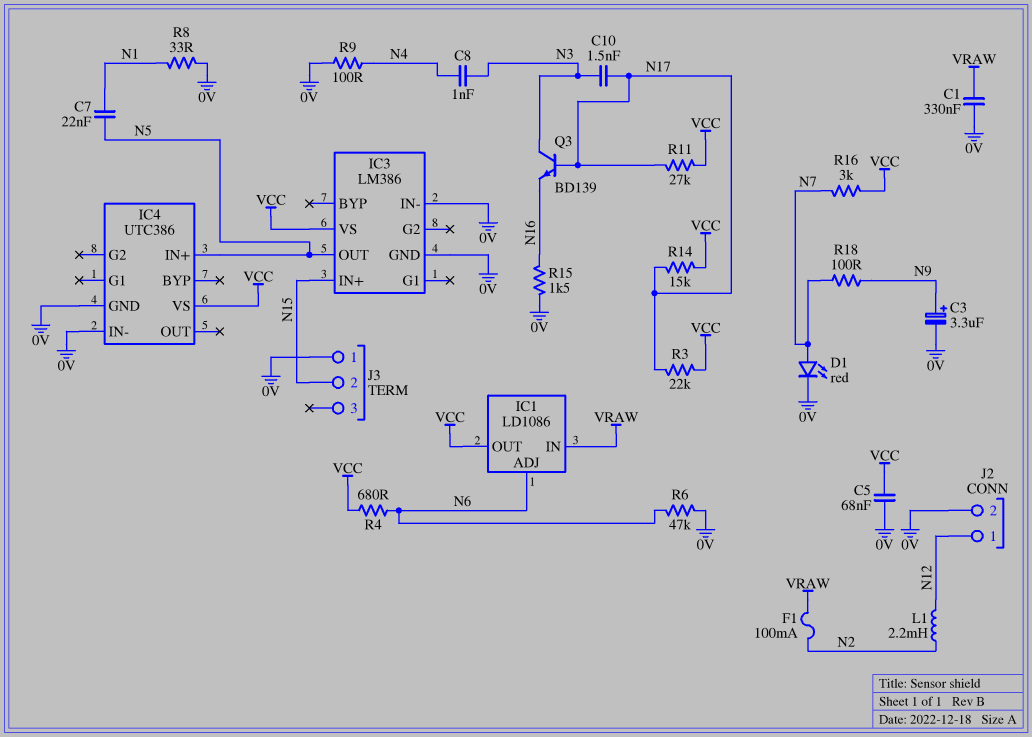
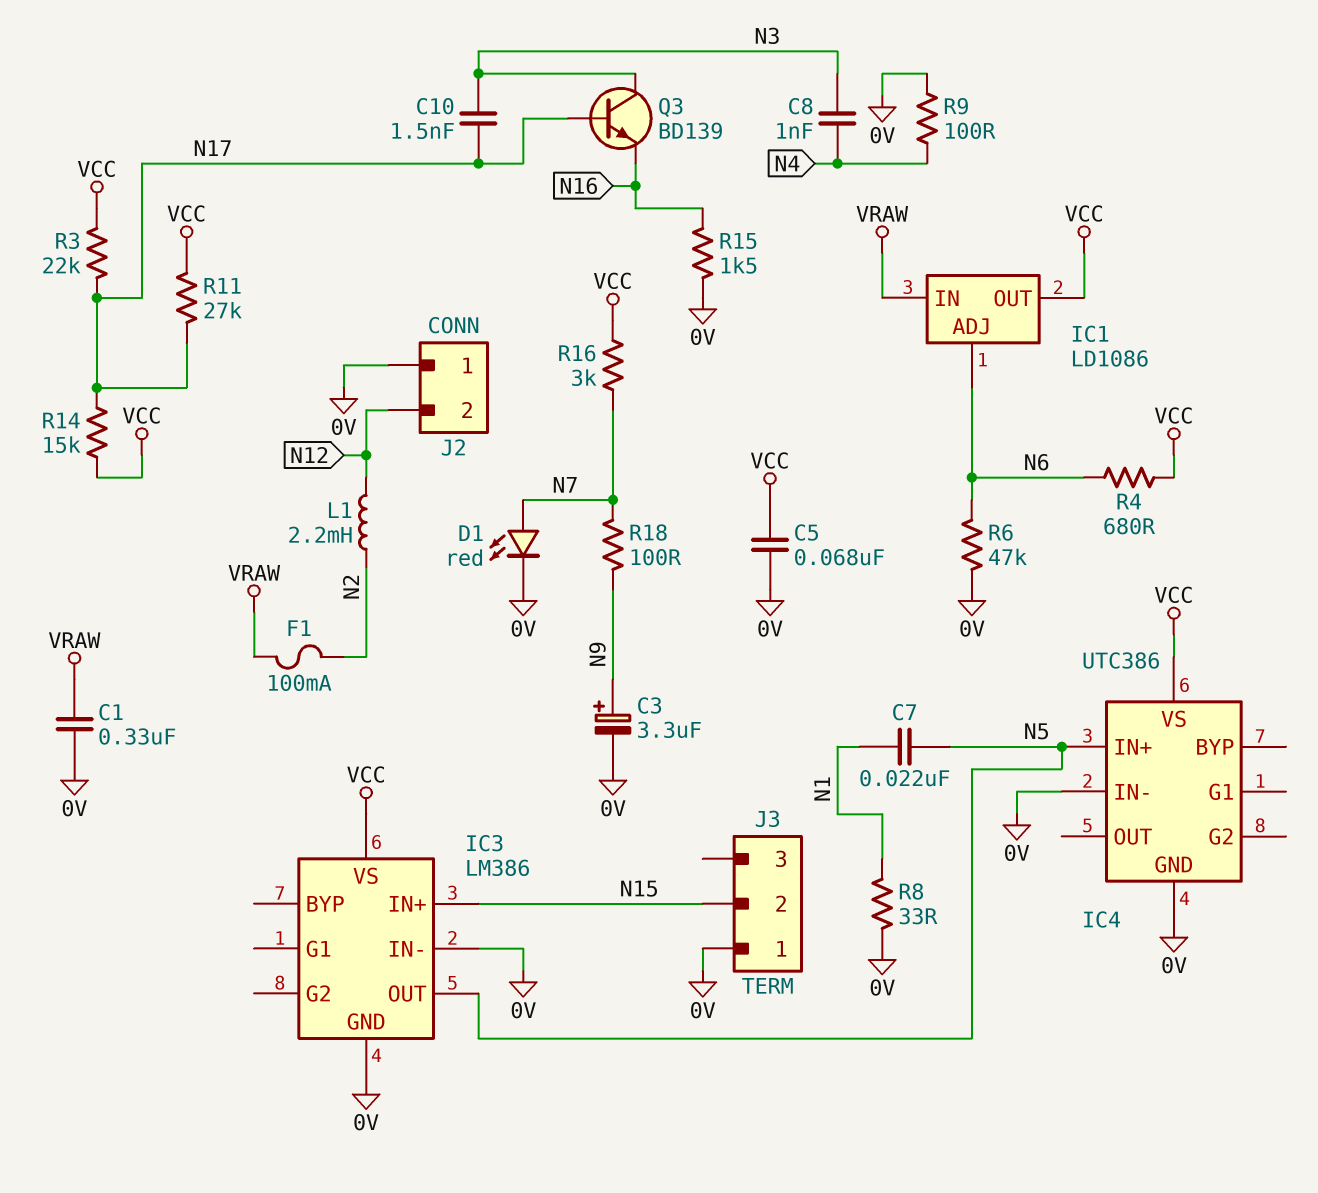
J2 pin 1: N12 -> 0V
J2 pin 2: 0V -> N12

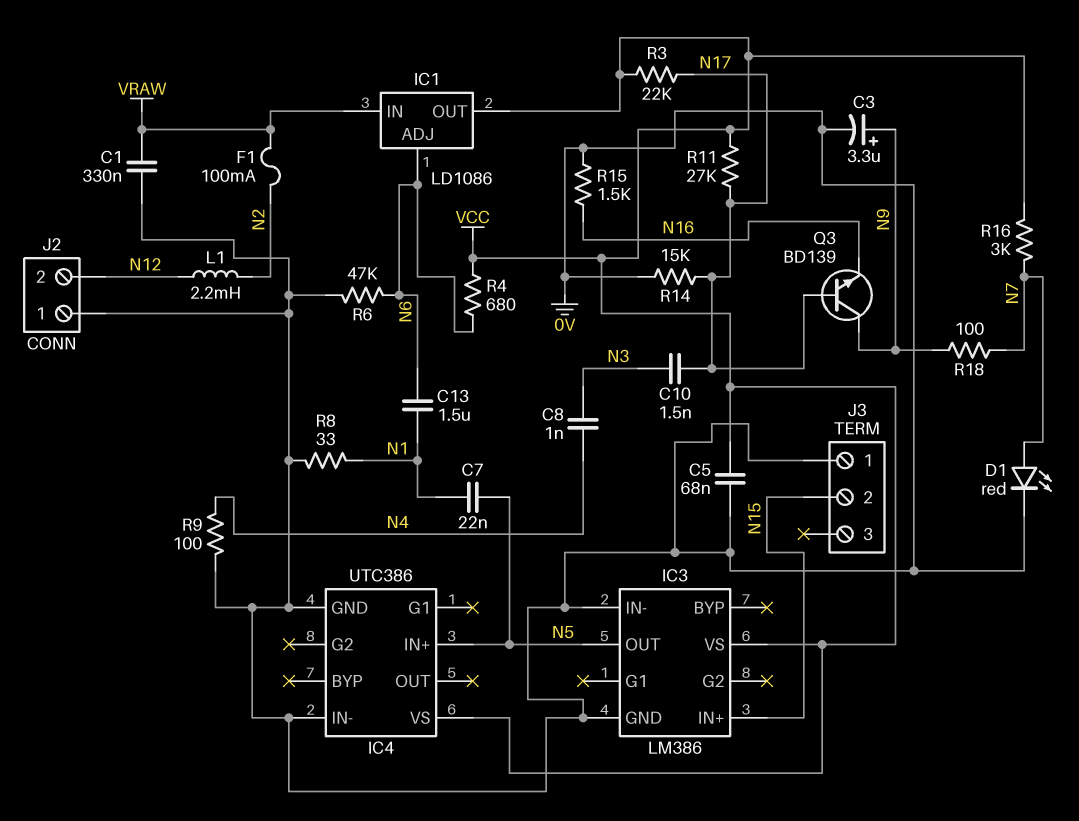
C13: none -> 1.5uF (N1, N6)
Q3: NPN BD139 (B N17, C N3, E N16) -> NPN BD139 (B N17, C N9, E N16)
R14: 15k (N17, VCC) -> 15k (0V, N17)

